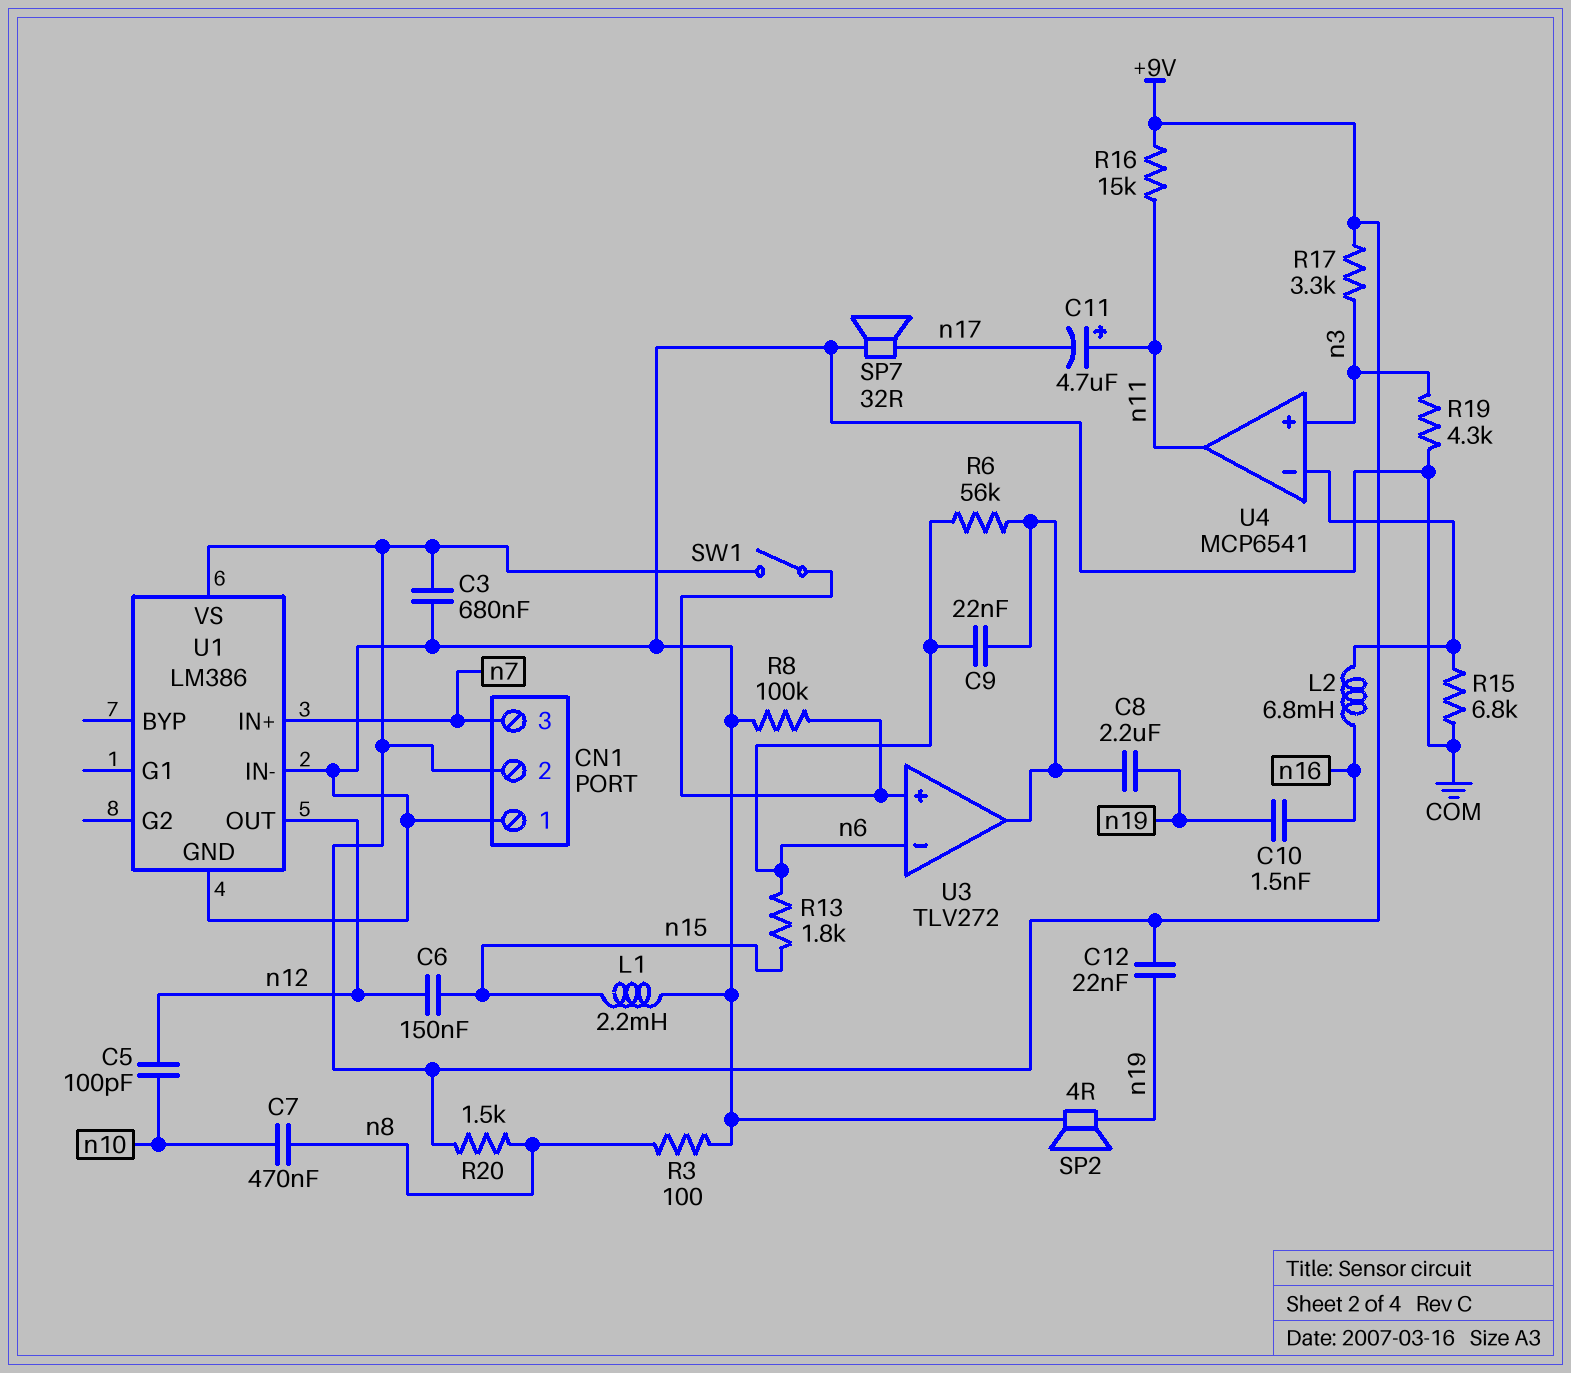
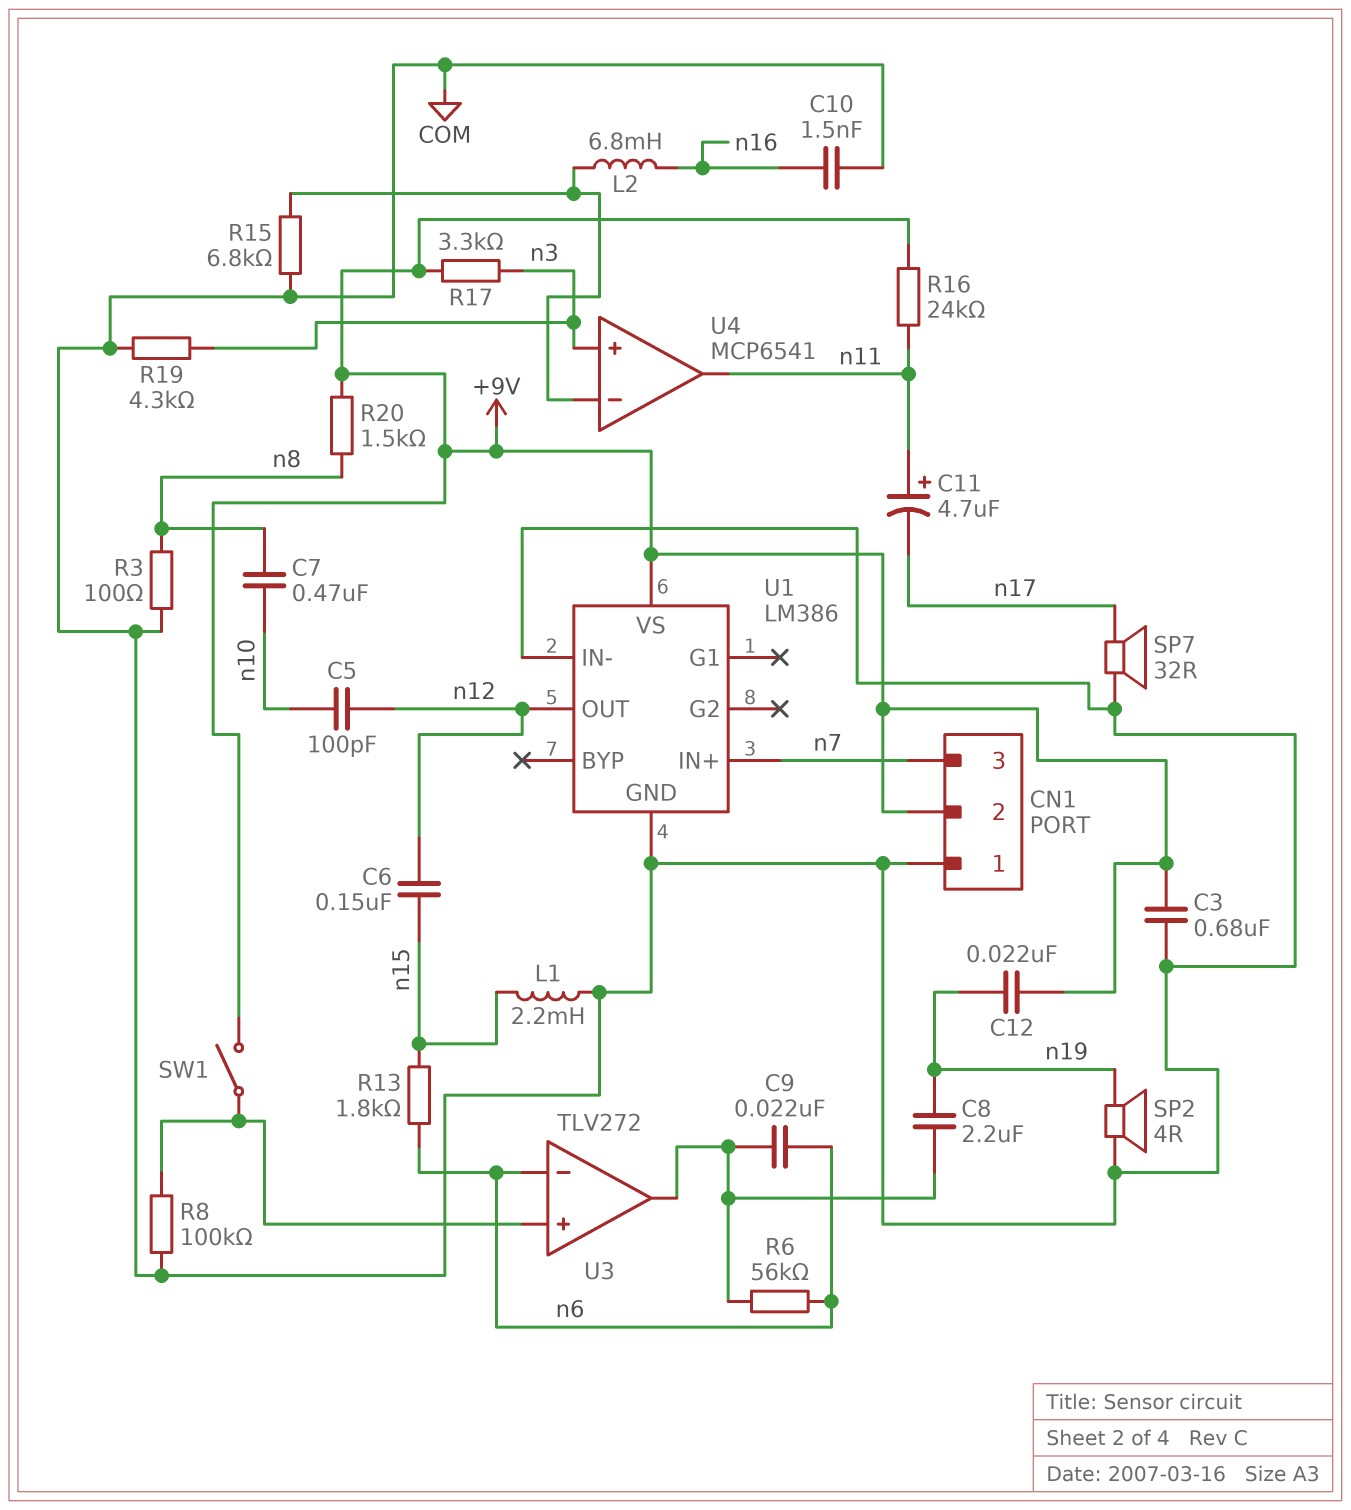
C10: 1.5nF (n16, n19) -> 1.5nF (COM, n16)
R16: 15k (+9V, n11) -> 24k (+9V, n11)

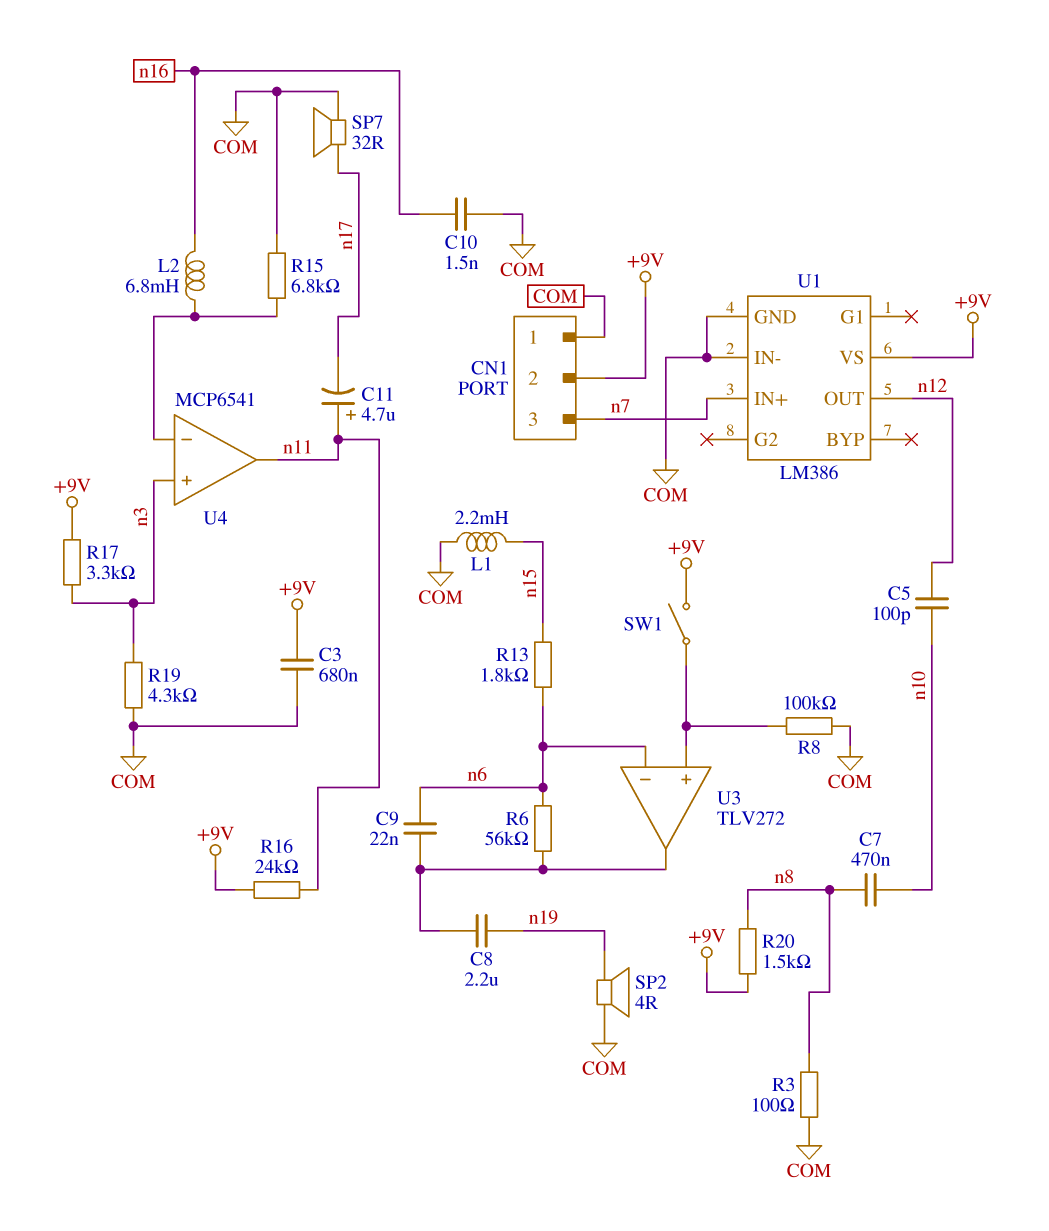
C6: 150nF (n12, n15) -> none
C12: 22nF (+9V, n19) -> none

